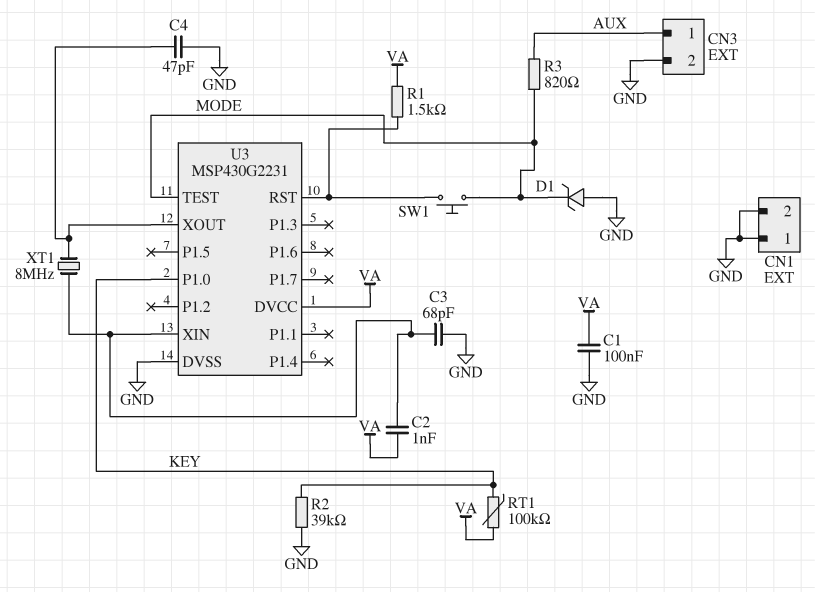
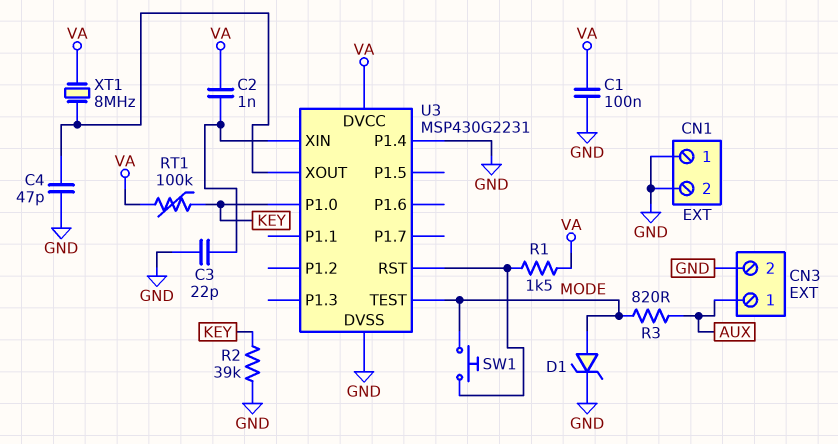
C3: 68pF (GND, U3/XIN) -> 22pF (GND, U3/XIN)
D1: zener (A GND, K MODE) -> zener (A MODE, K GND)
U3 pin P1.4: none -> GND
XT1: 8MHz (U3/XIN, U3/XOUT) -> 8MHz (U3/XOUT, VA)

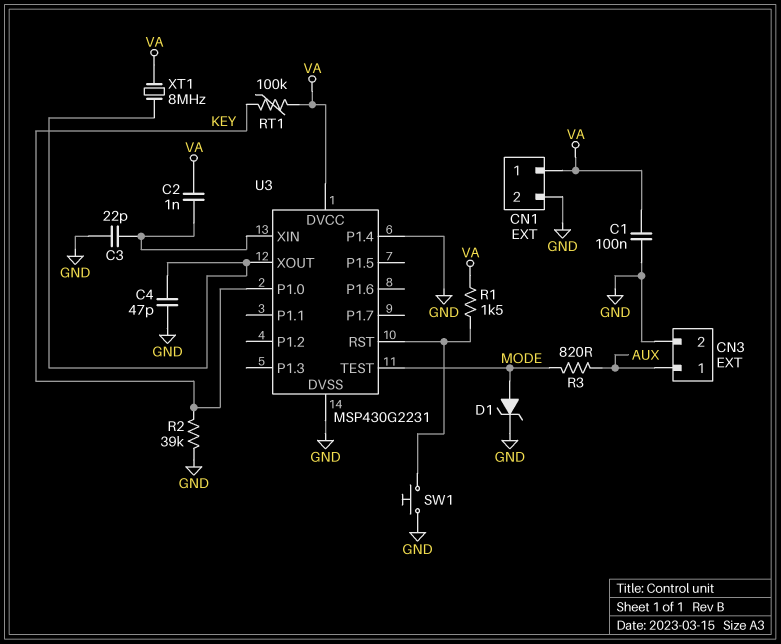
CN1 pin 1: GND -> VA
SW1: button (MODE, U3/RST) -> button (GND, U3/RST)

